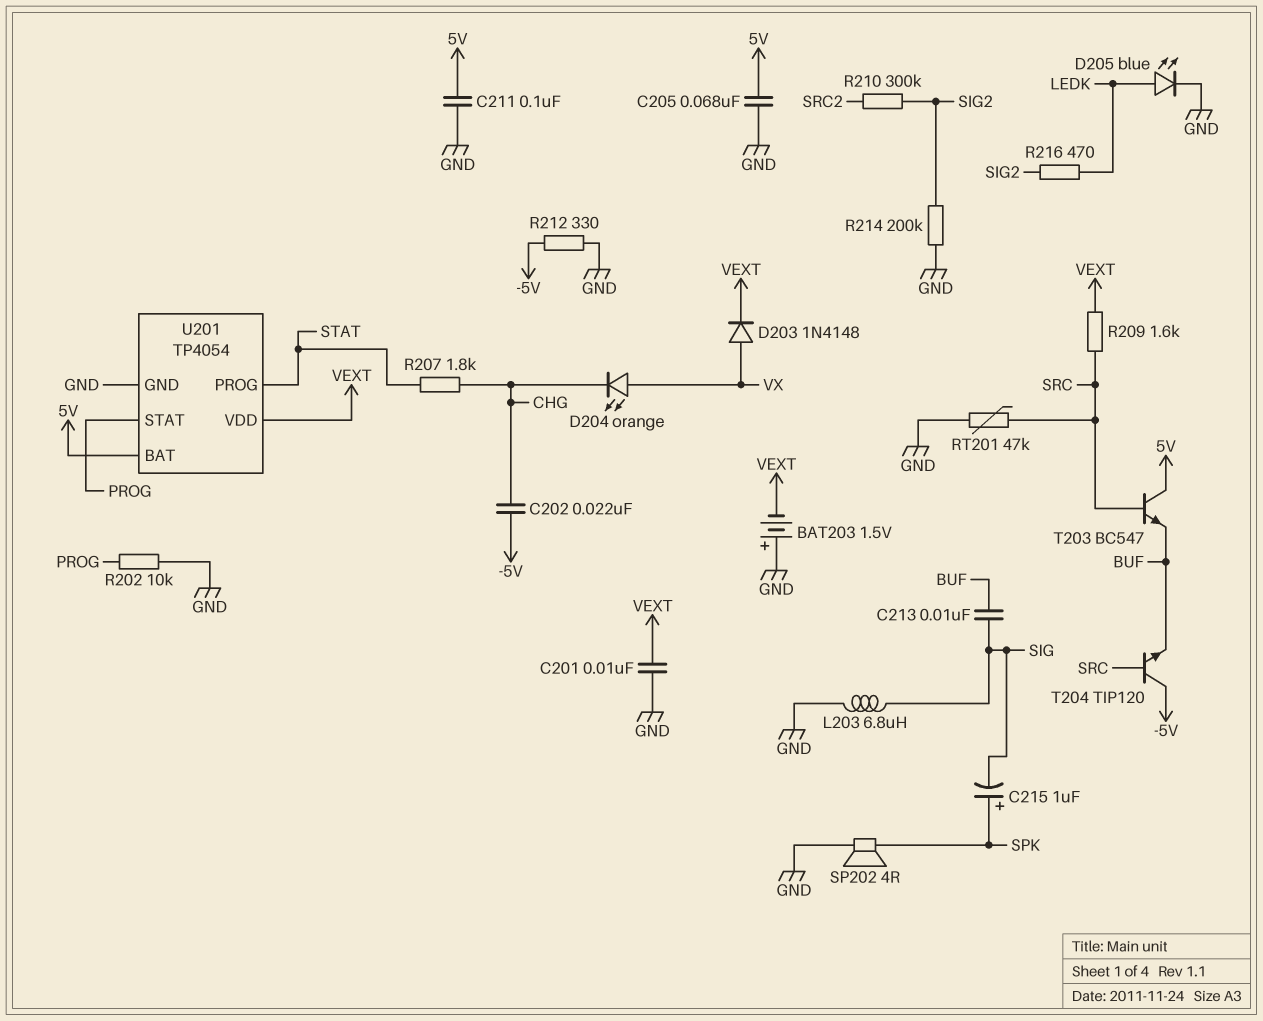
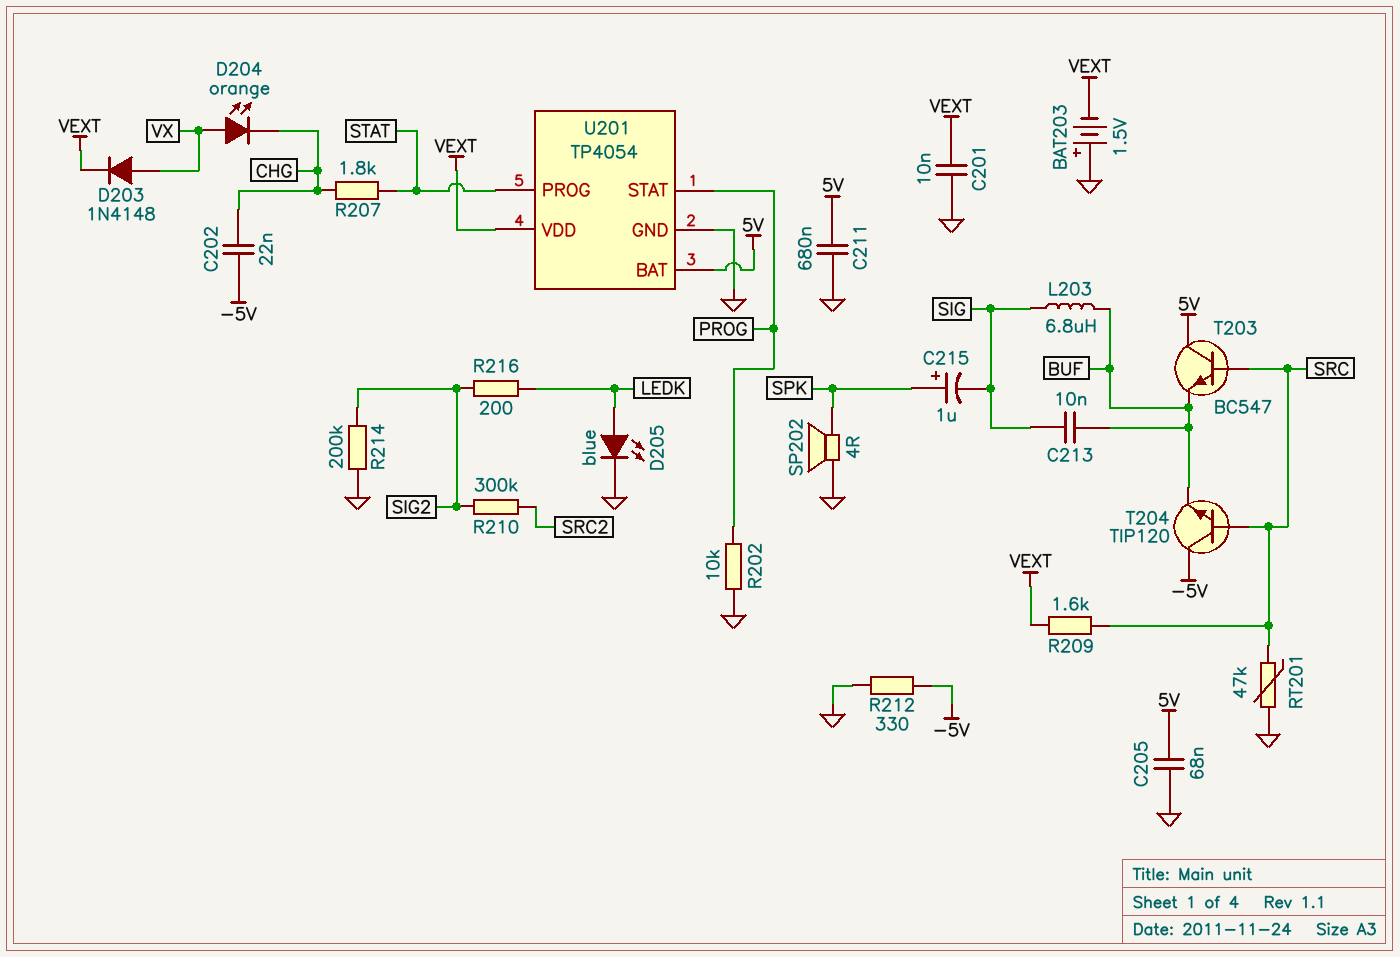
C211: 100nF (5V, GND) -> 680nF (5V, GND)
L203: 6.8uH (GND, SIG) -> 6.8uH (BUF, SIG)
R216: 470 (LEDK, SIG2) -> 200 (LEDK, SIG2)

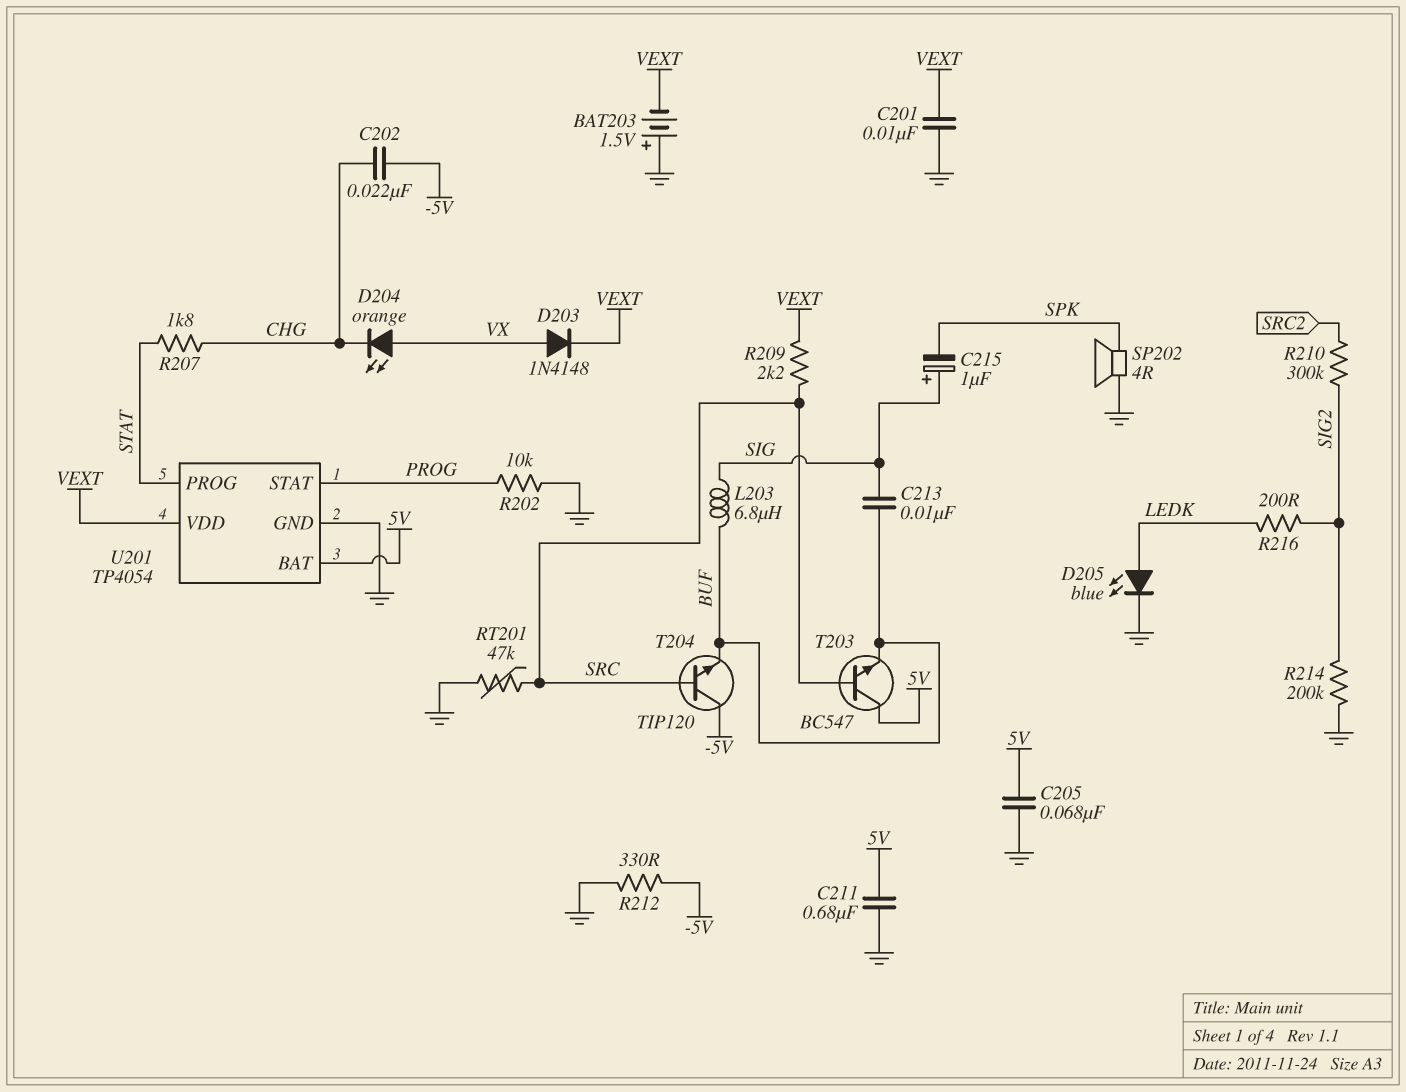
C215: 1uF (plus SPK, minus SIG) -> 1uF (plus SIG, minus SPK)
R209: 1.6k (SRC, VEXT) -> 2.2k (SRC, VEXT)

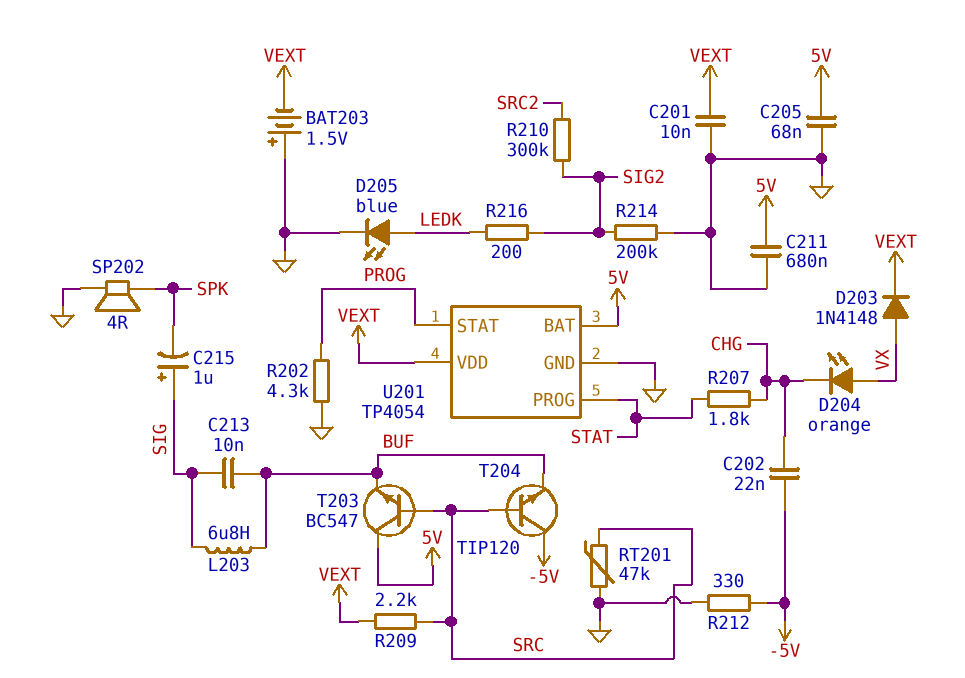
R202: 10k (GND, PROG) -> 4.3k (GND, PROG)

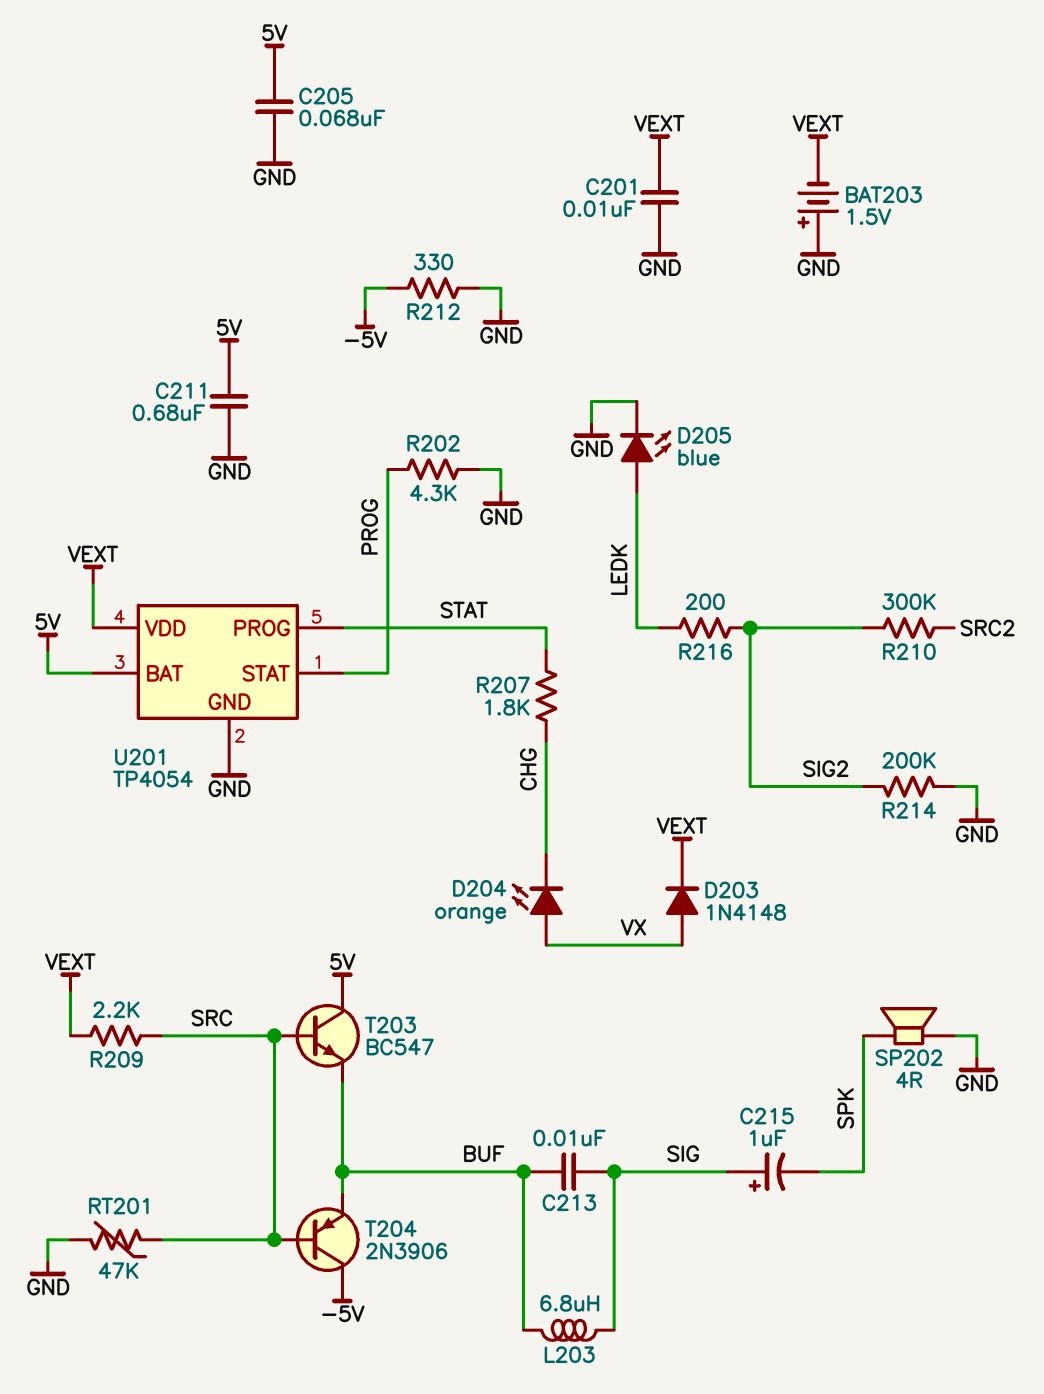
C202: 22nF (-5V, CHG) -> none
T204: NPN TIP120 (B SRC, C -5V, E BUF) -> PNP 2N3906 (B SRC, C -5V, E BUF)

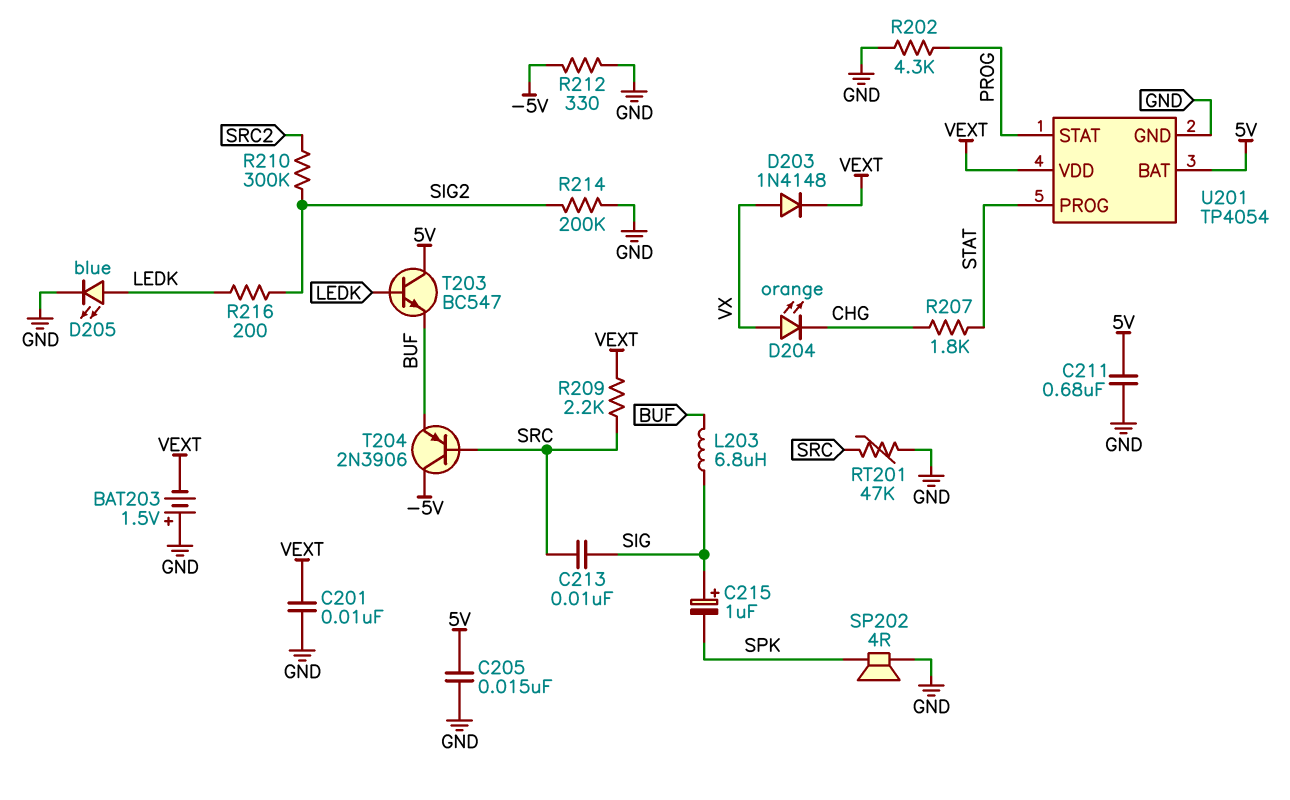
C205: 68nF (5V, GND) -> 15nF (5V, GND)
C213: 10nF (BUF, SIG) -> 10nF (SIG, SRC)
T203: NPN BC547 (B SRC, C 5V, E BUF) -> NPN BC547 (B LEDK, C 5V, E BUF)

